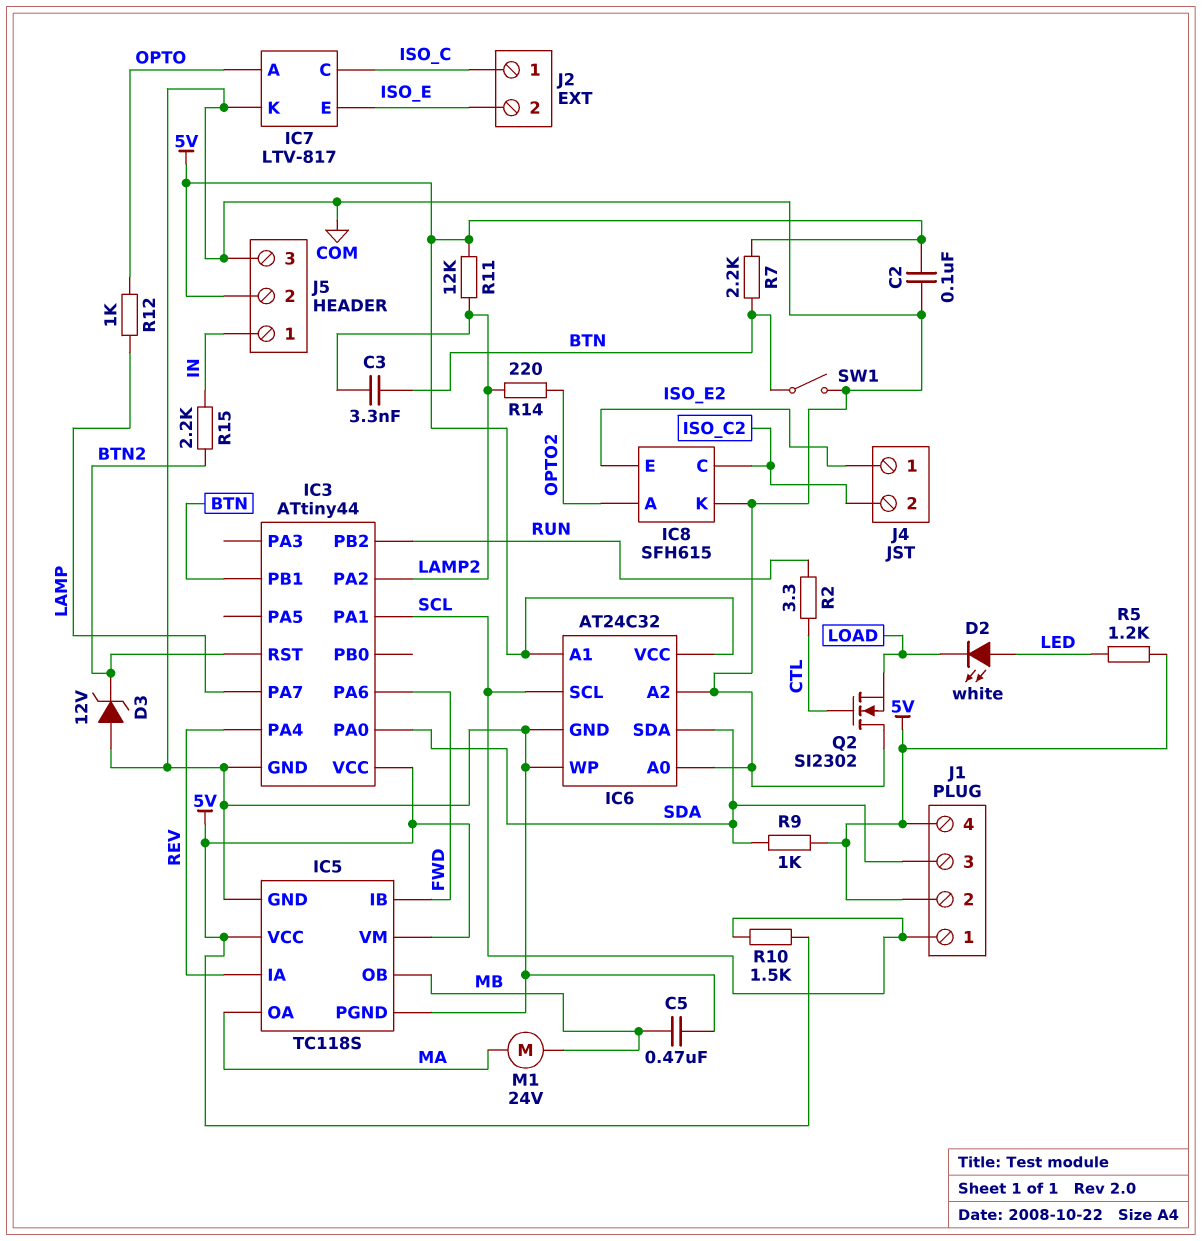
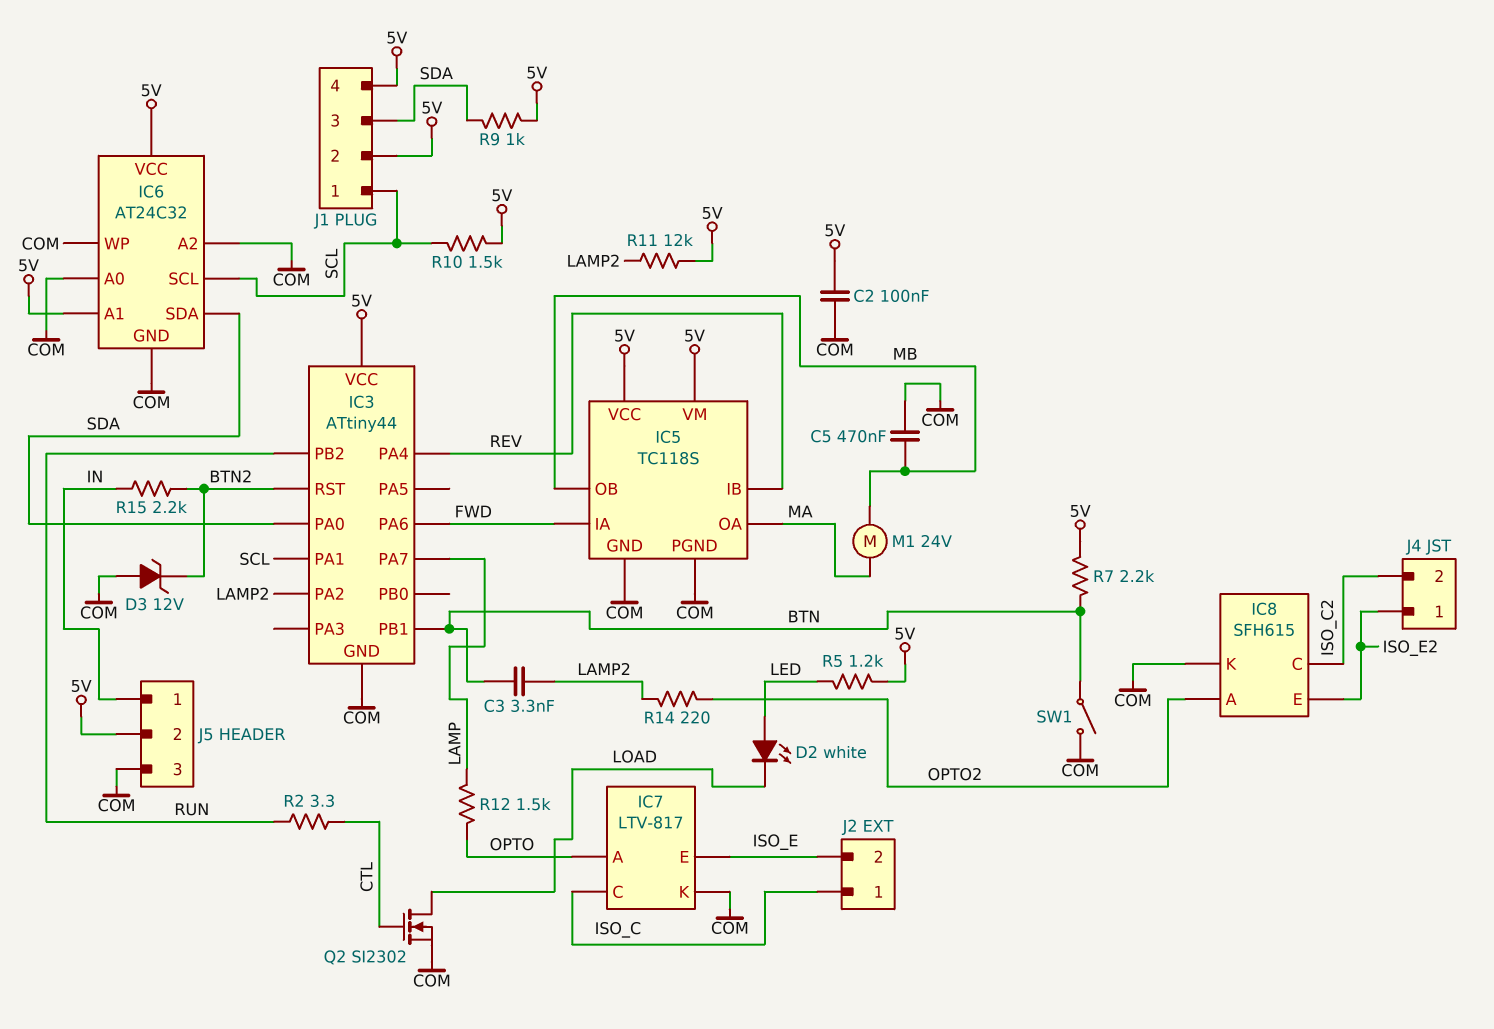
IC5 pin IA: REV -> FWD
IC5 pin IB: FWD -> REV
Q2: NMOS SI2302 (G CTL, D COM, S LOAD) -> NMOS SI2302 (G CTL, D LOAD, S COM)
R12: 1k (LAMP, OPTO) -> 1.5k (LAMP, OPTO)

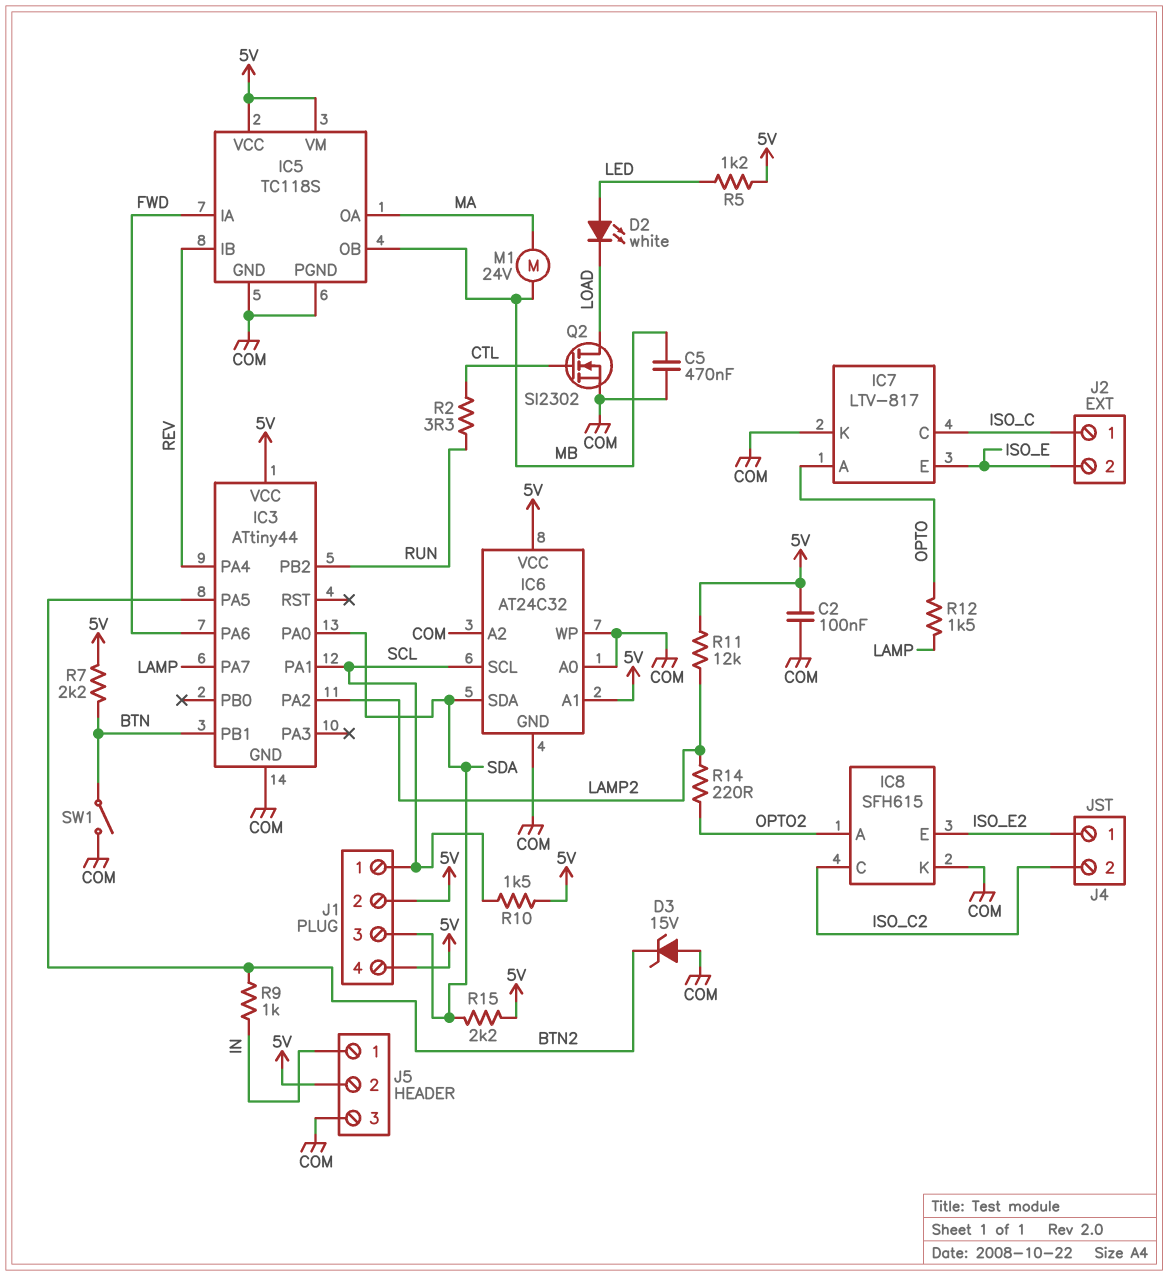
C3: 3.3nF (BTN, LAMP2) -> none
D3: zener 12V (A COM, K BTN2) -> zener 15V (A COM, K BTN2)
IC3 pin PA5: none -> BTN2
IC3 pin RST: BTN2 -> none
R9: 1k (5V, SDA) -> 1k (BTN2, IN)
R15: 2.2k (BTN2, IN) -> 2.2k (5V, SDA)

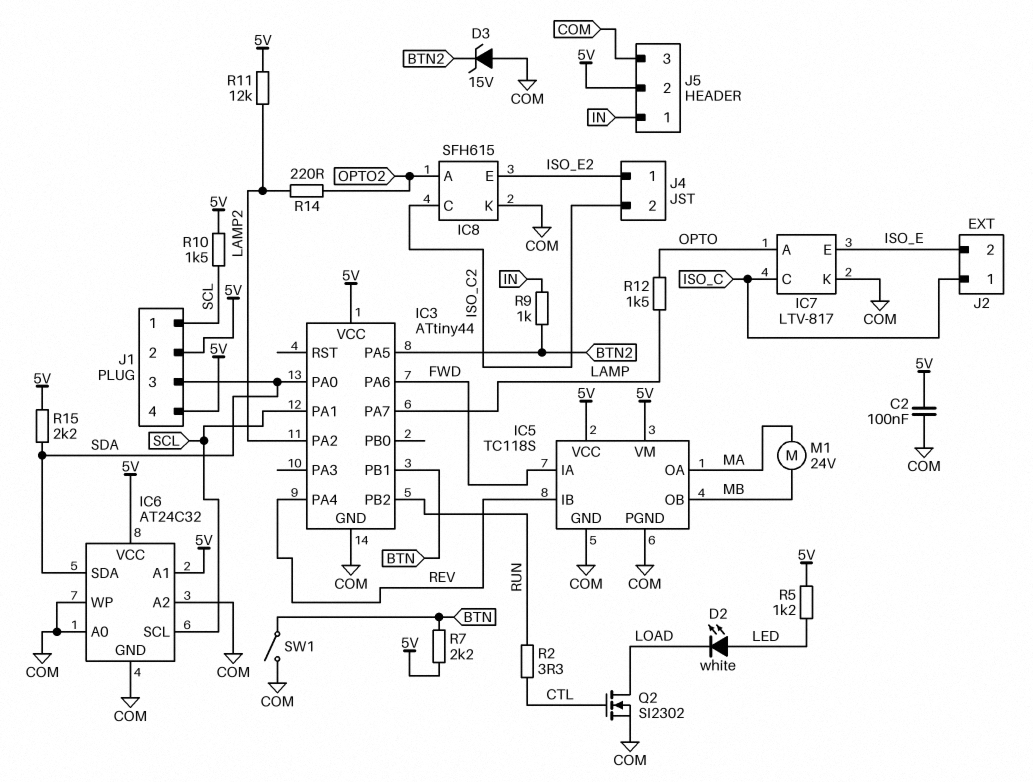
C5: 470nF (COM, MB) -> none

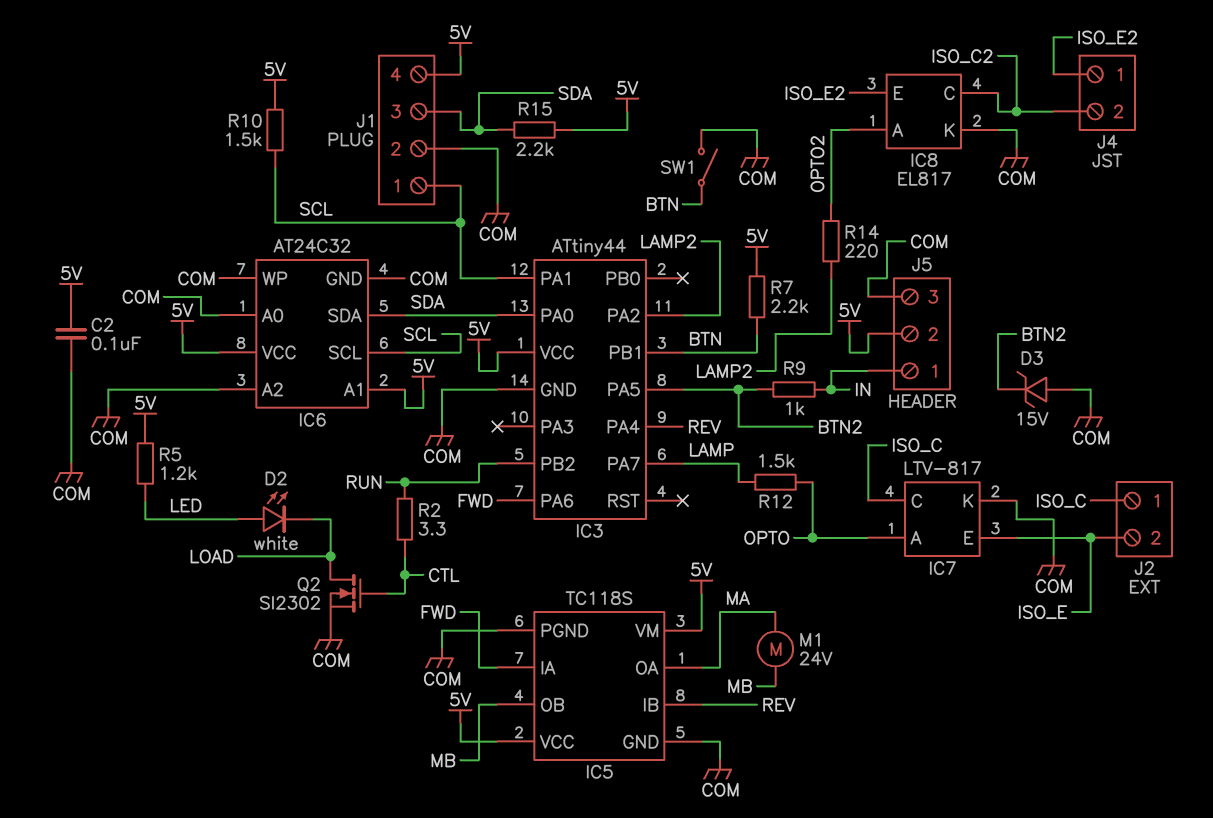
IC8: SFH615 -> EL817
J1 pin 2: 5V -> COM
R11: 12k (5V, LAMP2) -> none

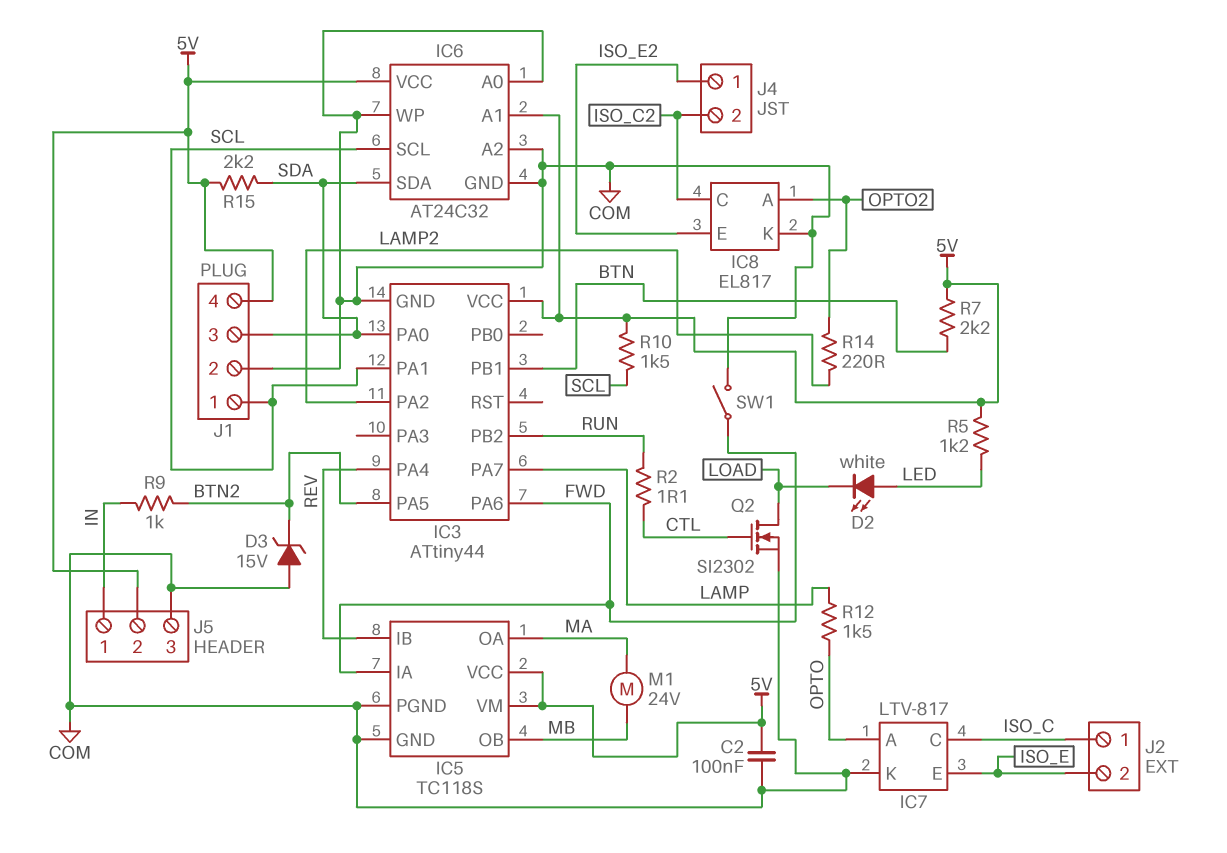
R2: 3.3 (CTL, RUN) -> 1.1 (CTL, RUN)
SW1: switch (BTN, COM) -> switch (COM, FWD)

